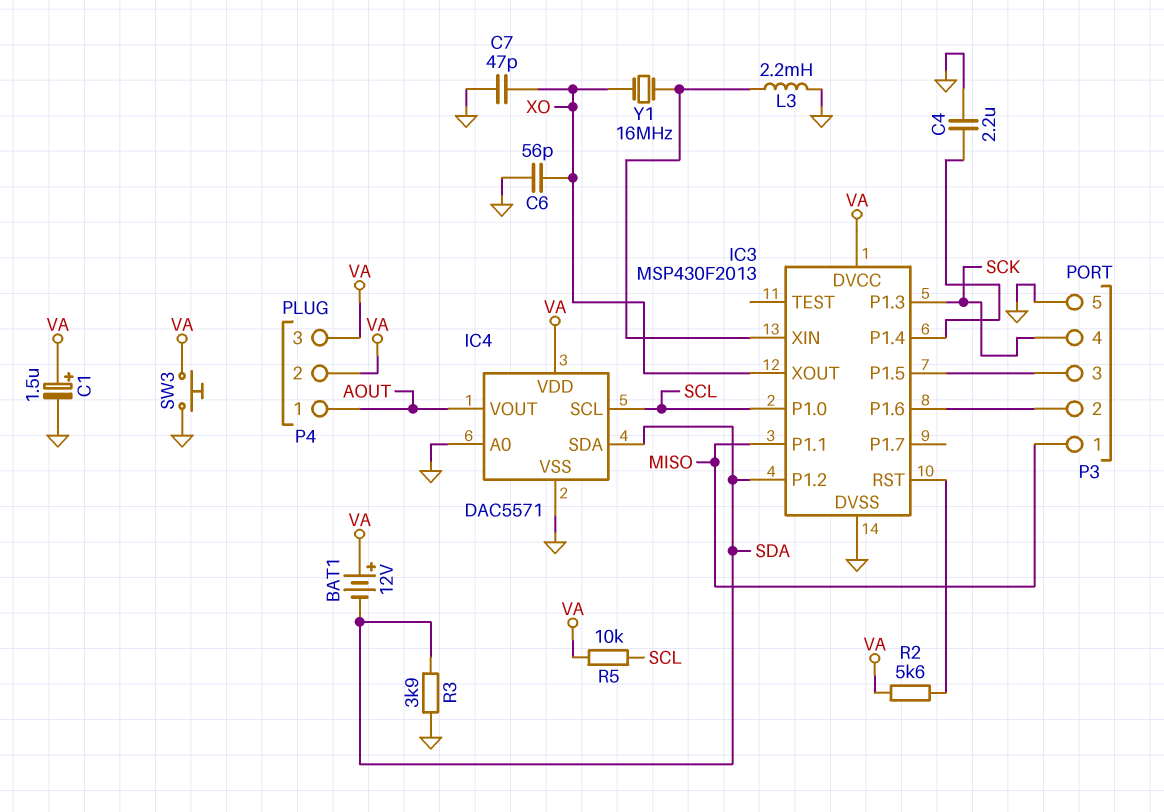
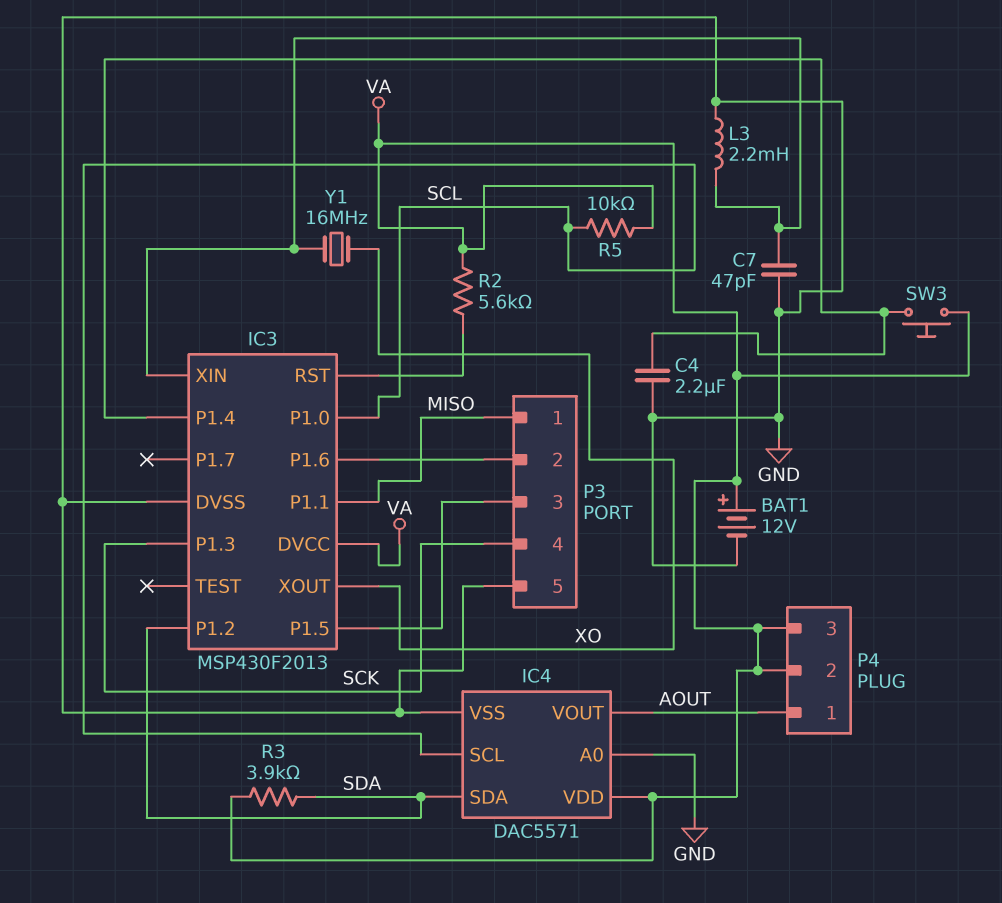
BAT1: 12V (plus VA, minus SDA) -> 12V (plus VA, minus GND)
C1: 1.5uF (plus VA, minus GND) -> none
C6: 56pF (GND, XO) -> none
C7: 47pF (GND, XO) -> 47pF (GND, IC3/XIN)
R3: 3.9k (GND, SDA) -> 3.9k (SDA, VA)
SW3: button (GND, VA) -> button (IC3/P1.4, VA)

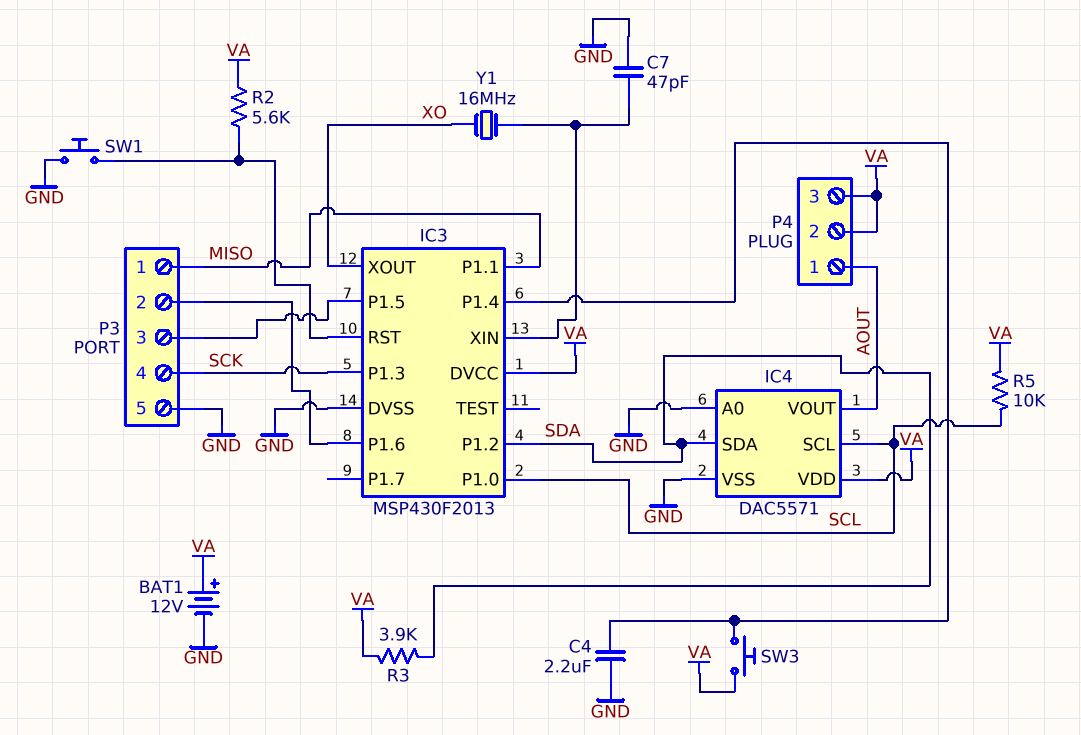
L3: 2.2mH (GND, IC3/XIN) -> none
SW1: none -> button (GND, IC3/RST)

